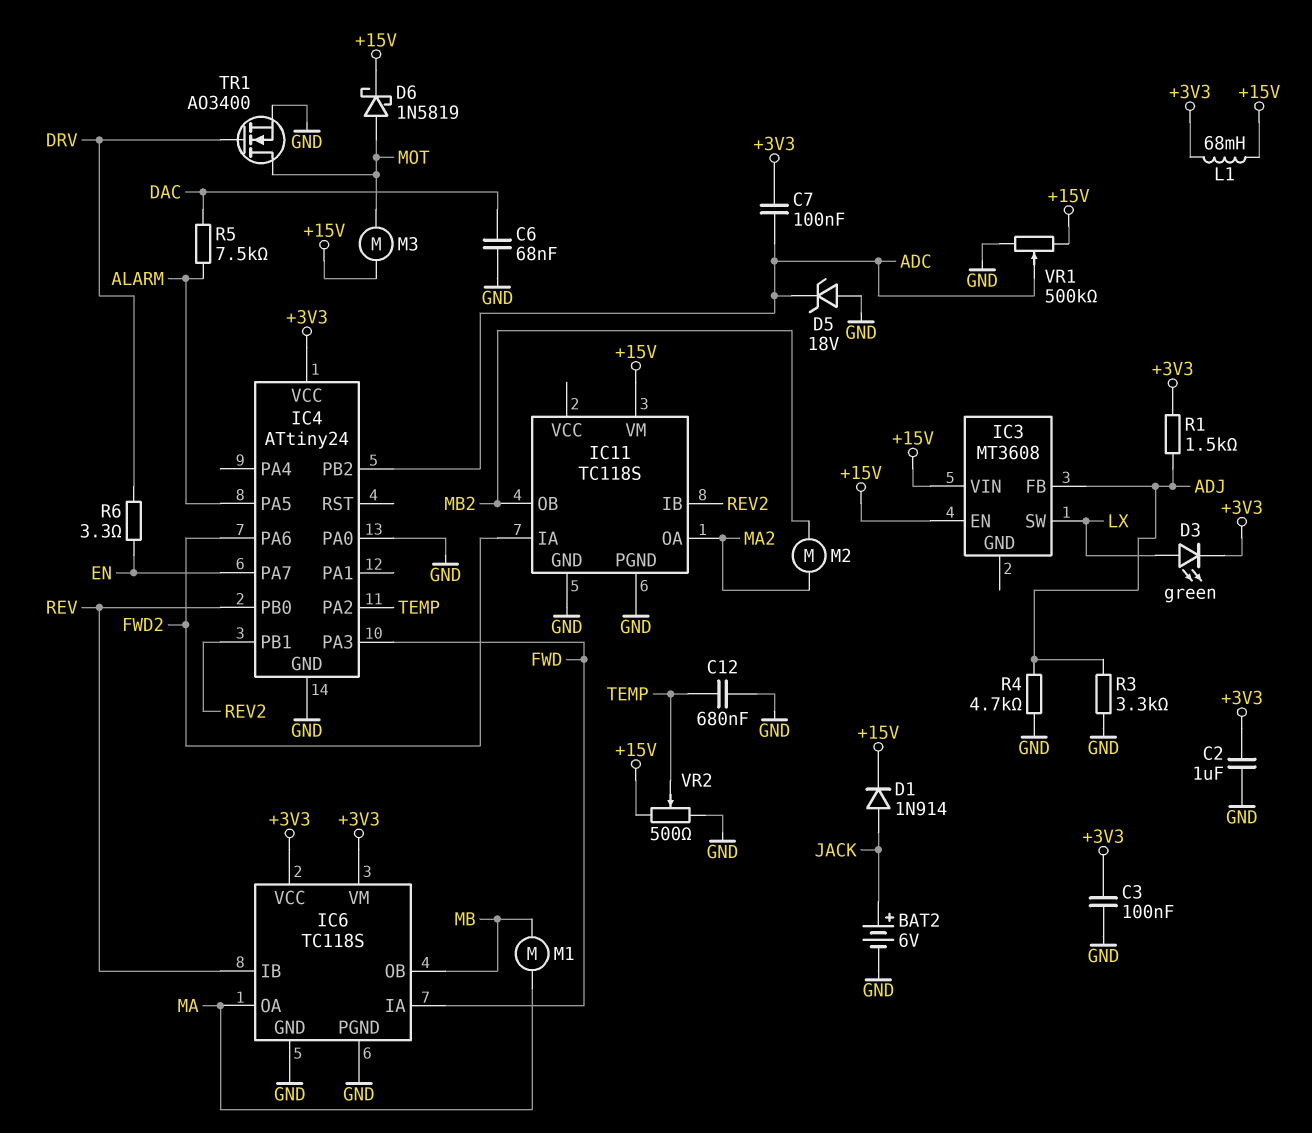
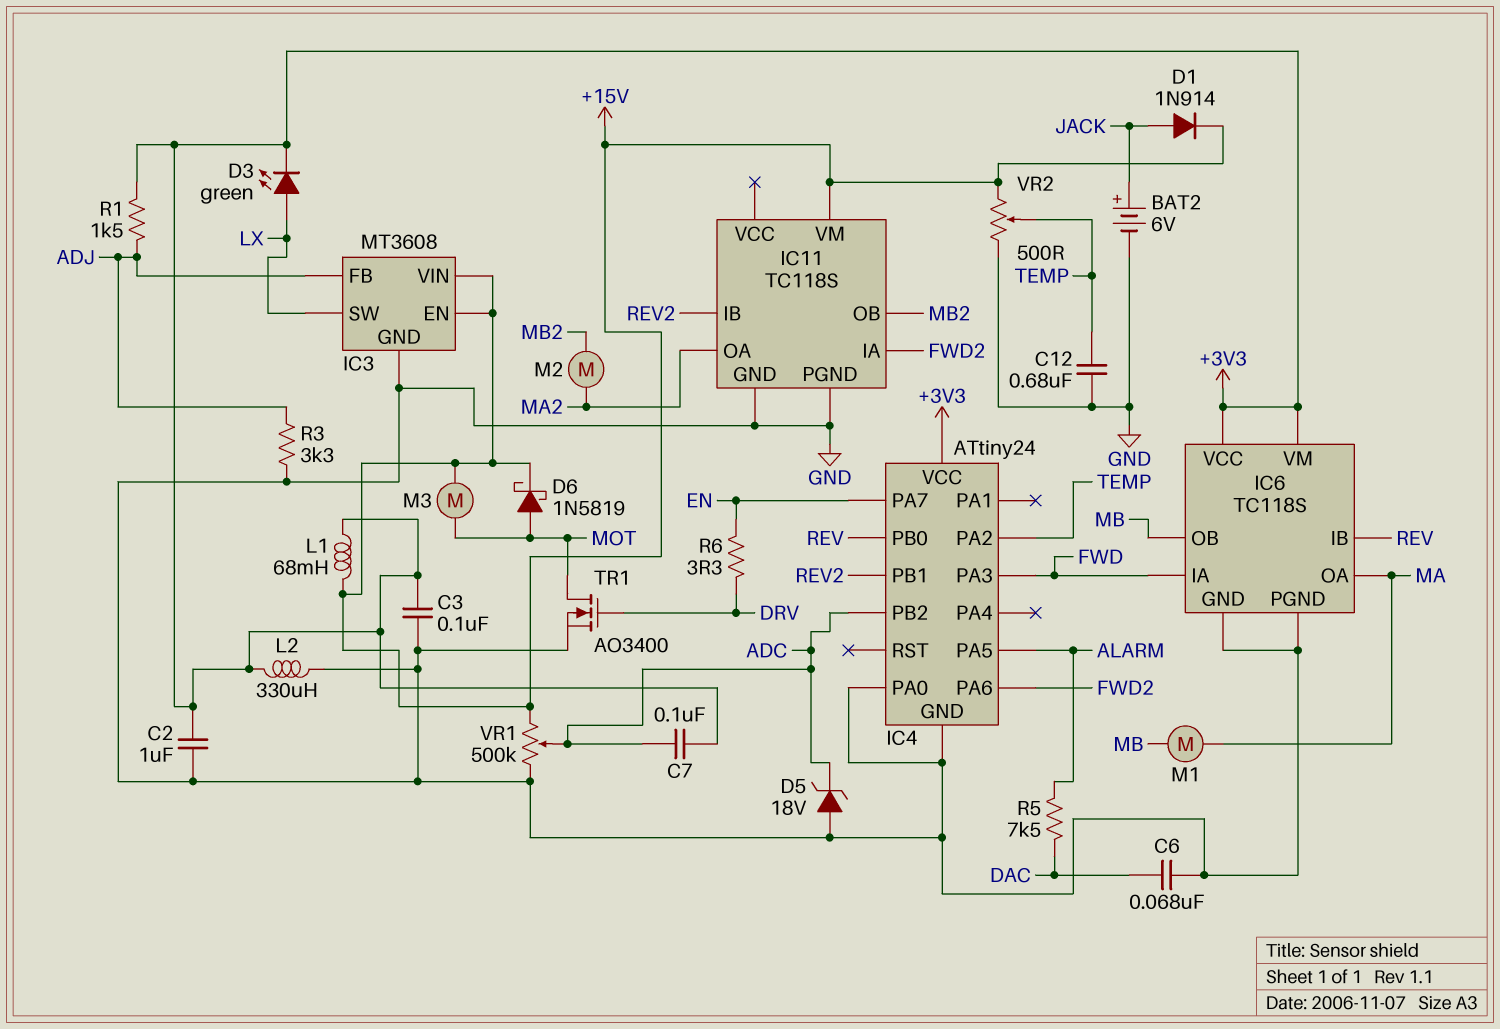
IC3 pin GND: none -> GND
L2: none -> 330uH (+3V3, GND)
R4: 4.7k (ADJ, GND) -> none

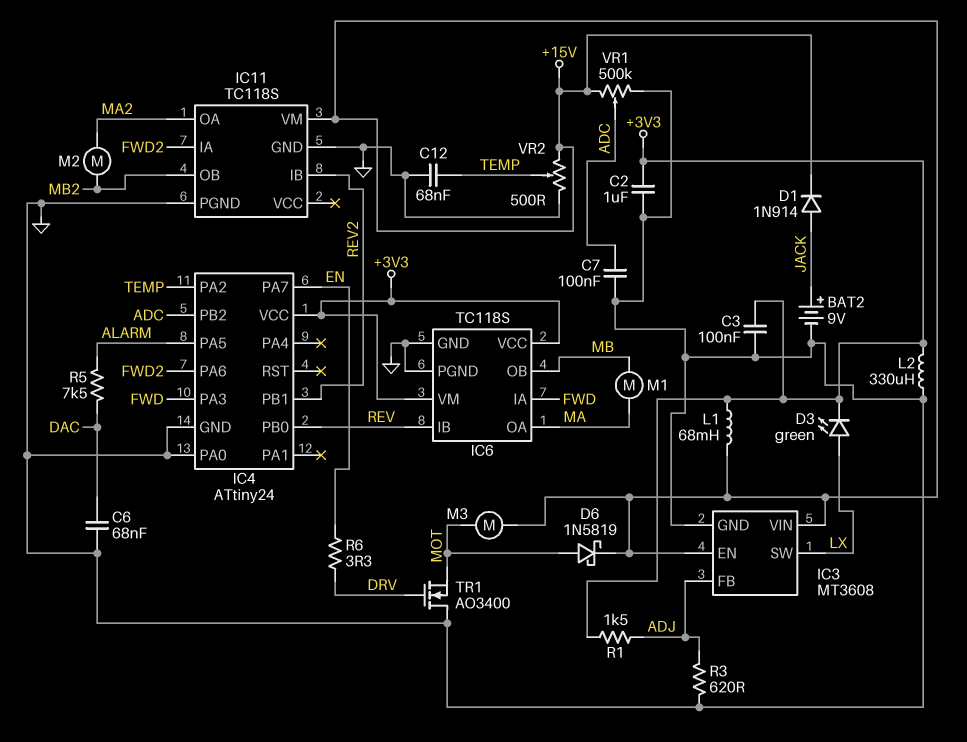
BAT2: 6V (plus JACK, minus GND) -> 9V (plus JACK, minus GND)
C7: 100nF (+3V3, ADC) -> 100nF (ADC, GND)
C12: 680nF (GND, TEMP) -> 68nF (GND, TEMP)
D5: zener 18V (A GND, K ADC) -> none
R3: 3.3k (ADJ, GND) -> 620 (ADJ, GND)
TR1: NMOS AO3400 (G DRV, D MOT, S GND) -> NMOS AO3400 (G DRV, D GND, S MOT)

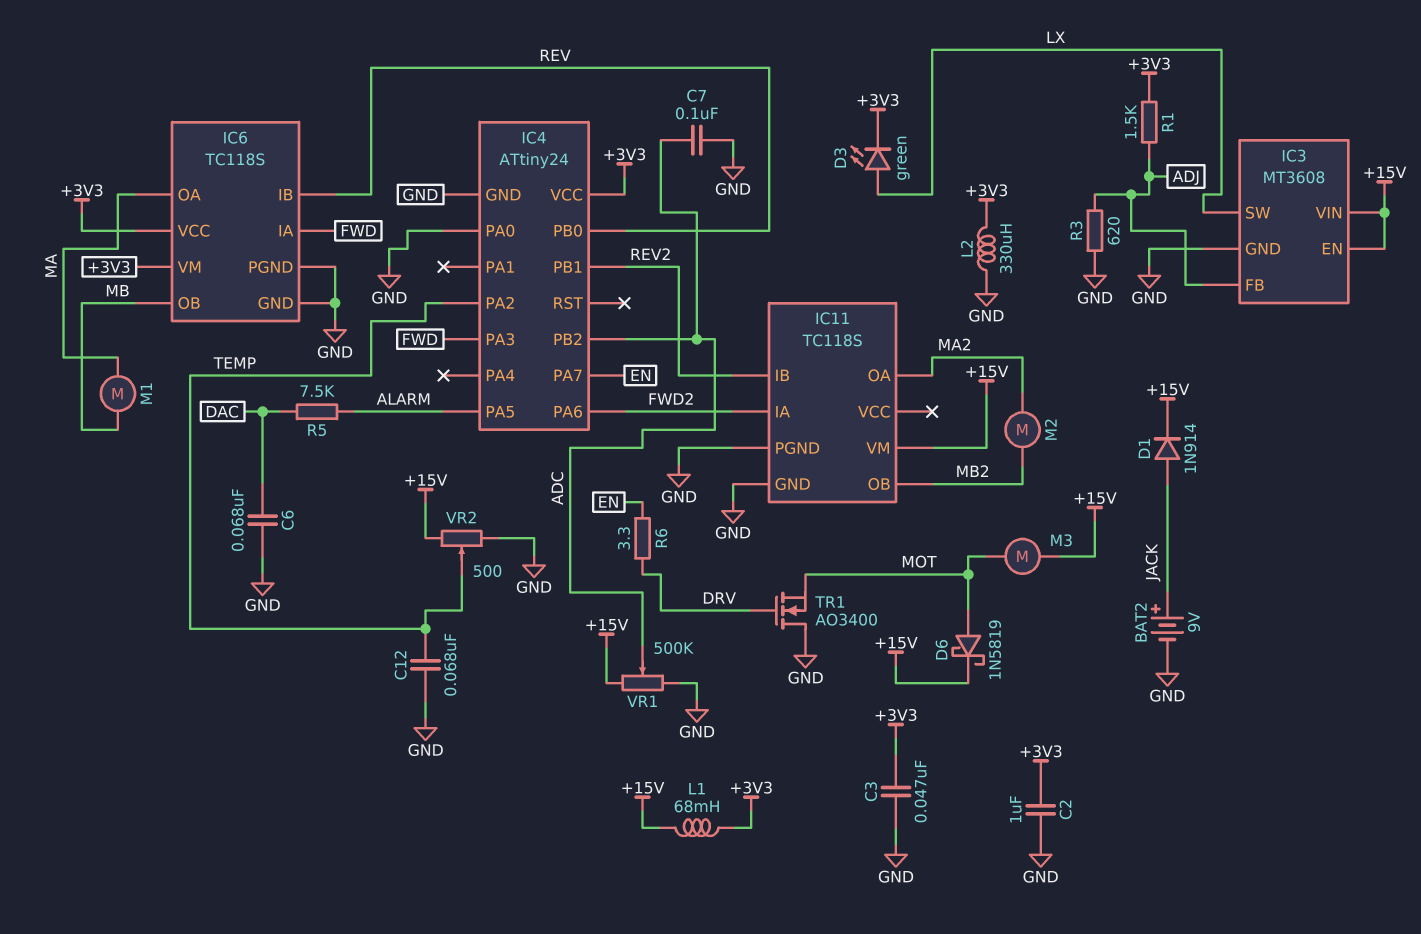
C3: 100nF (+3V3, GND) -> 47nF (+3V3, GND)

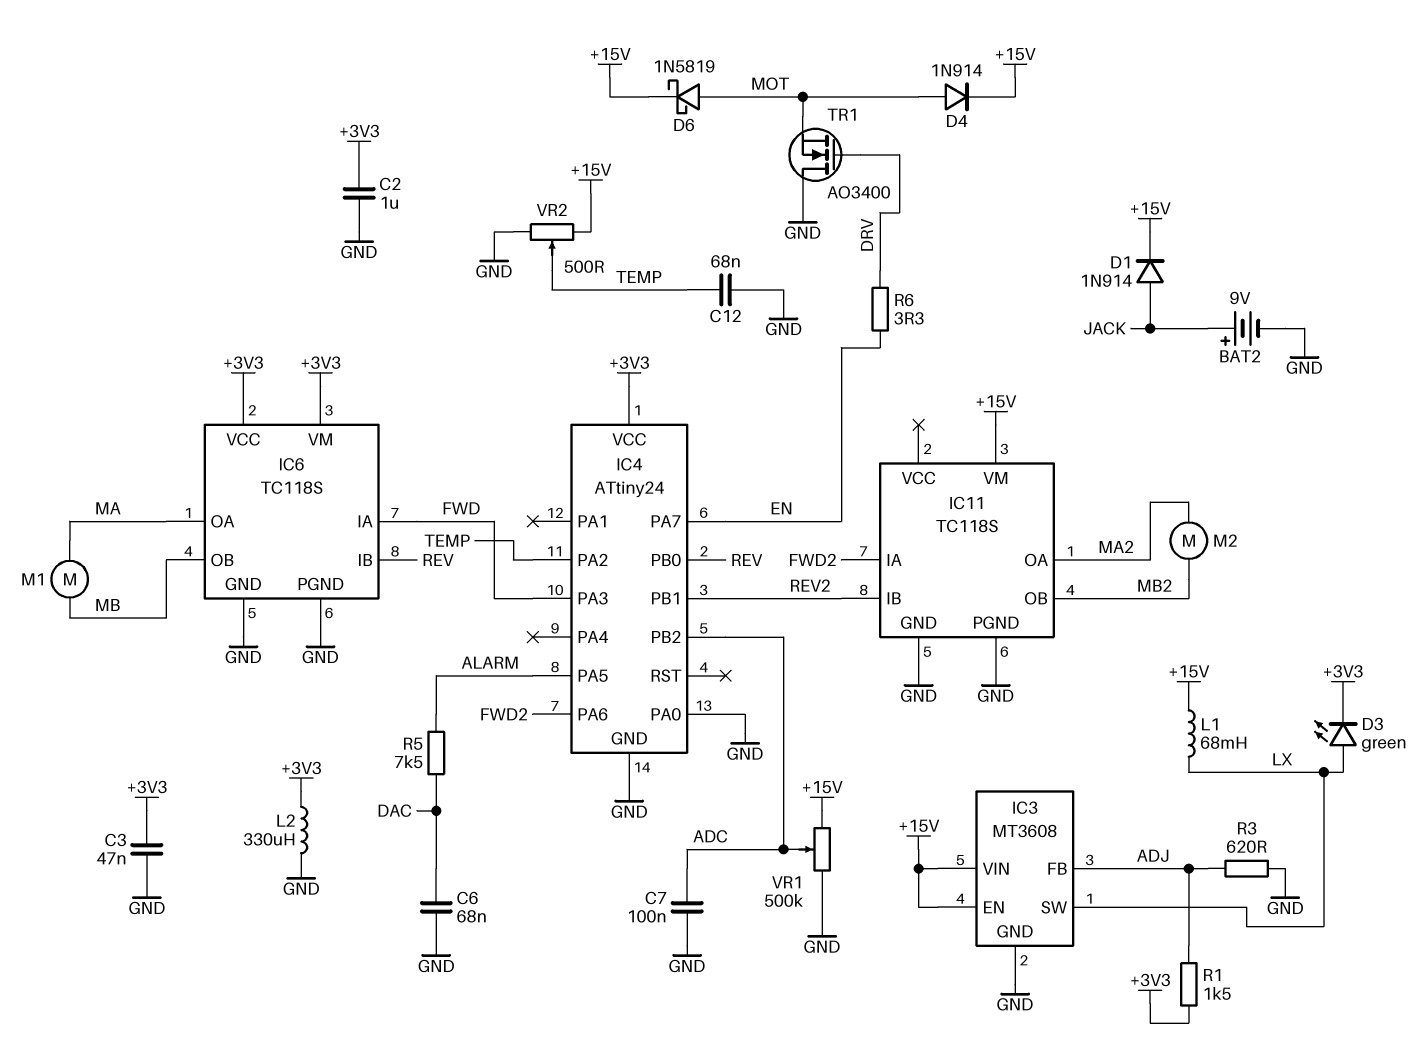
D4: none -> diode 1N914 (A MOT, K +15V)
L1: 68mH (+3V3, +15V) -> 68mH (+15V, LX)
M3: motor (+15V, MOT) -> none

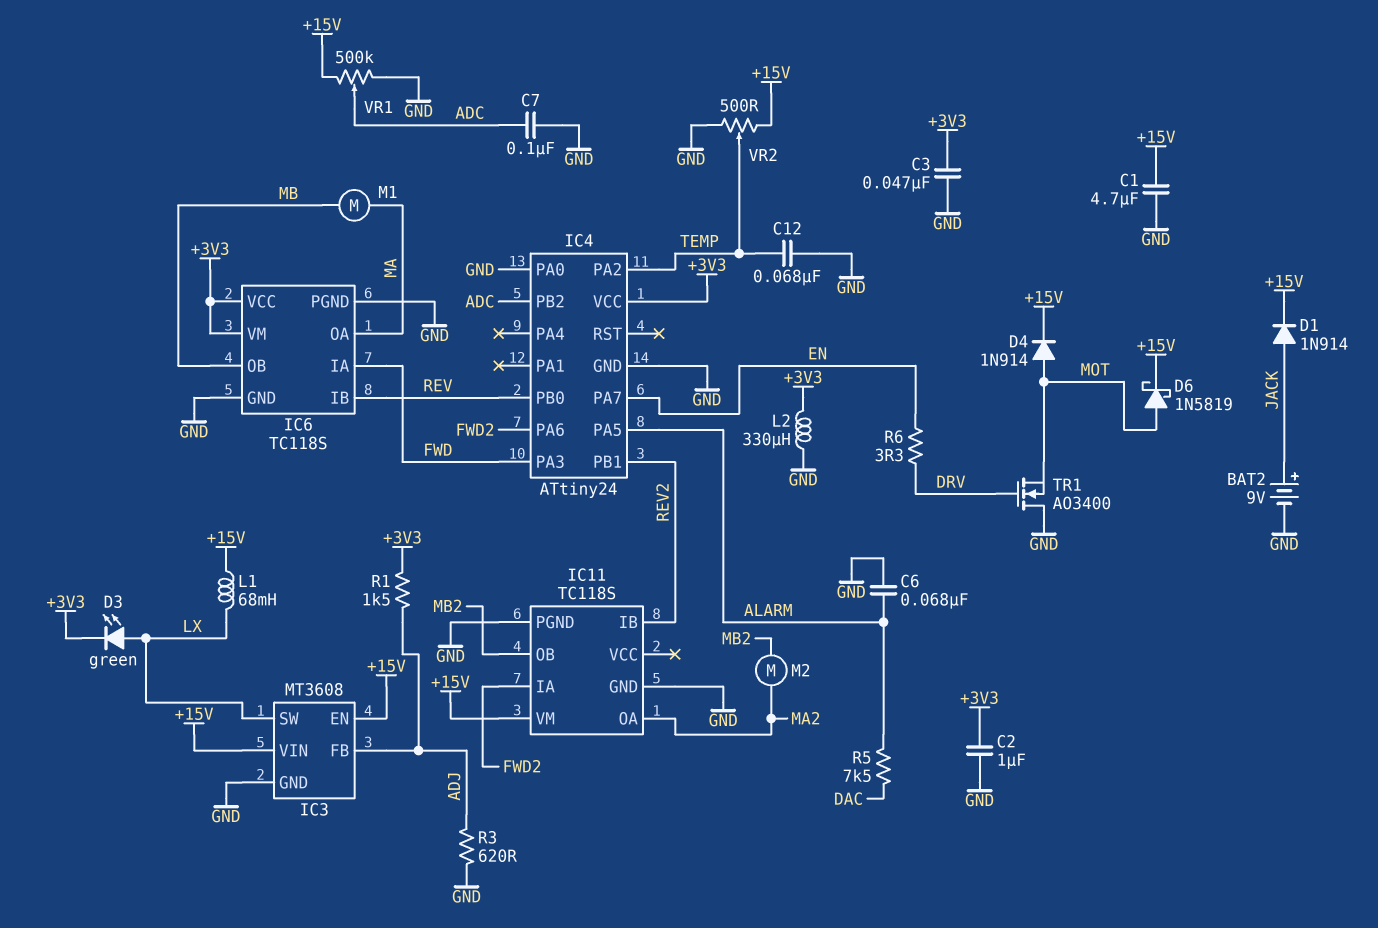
C1: none -> 4.7uF (+15V, GND)
C6: 68nF (DAC, GND) -> 68nF (ALARM, GND)

